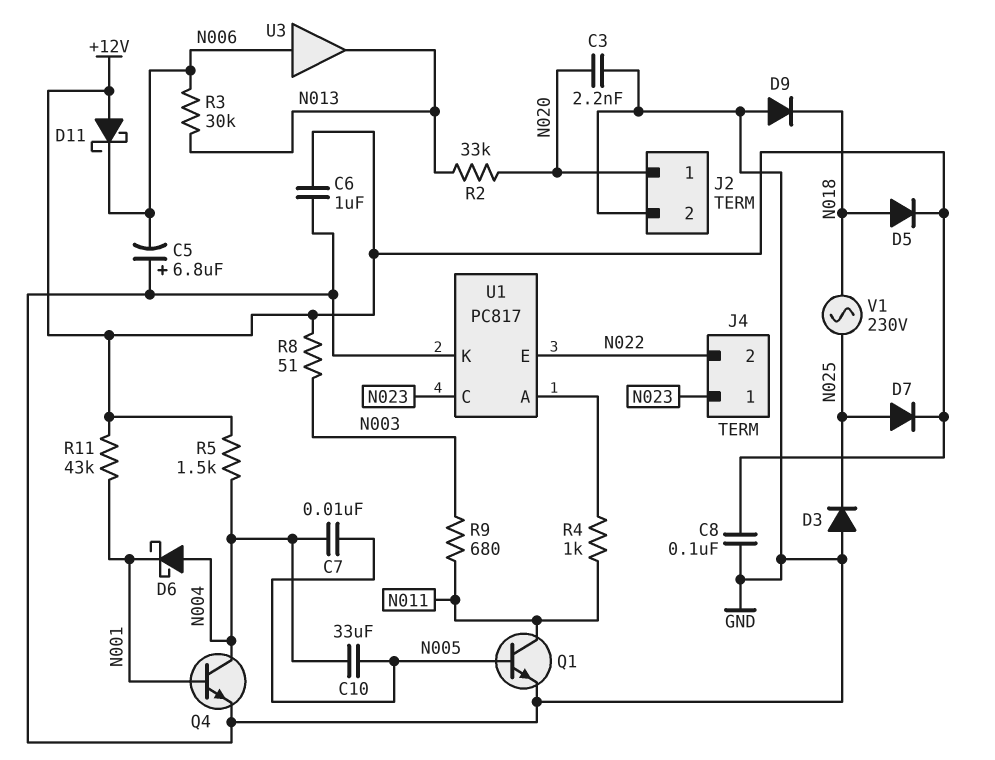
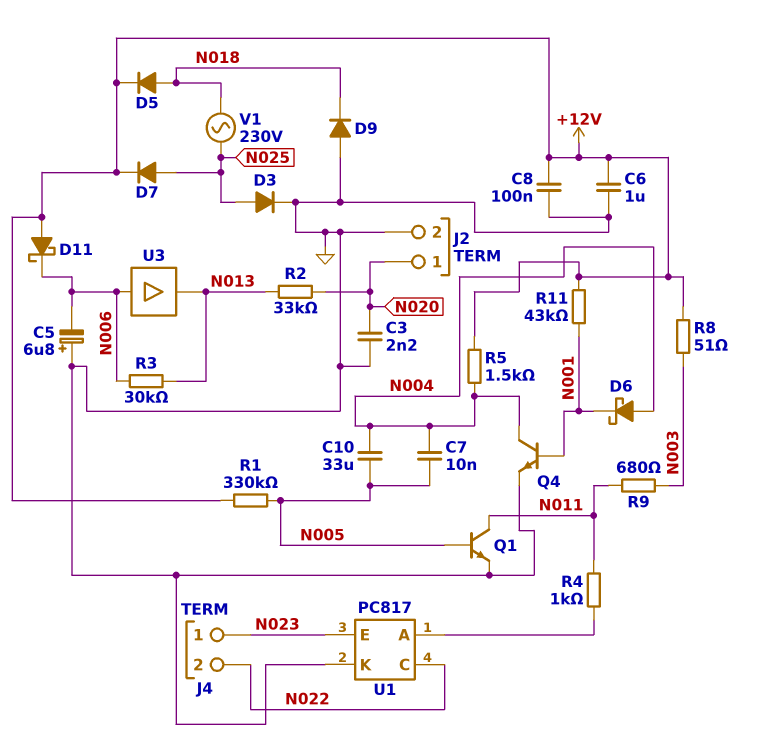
D3: diode (A GND, K N025) -> diode (A N025, K GND)
R1: none -> 330k (+12V, N005)
U1 pin C: N023 -> N022
U1 pin E: N022 -> N023

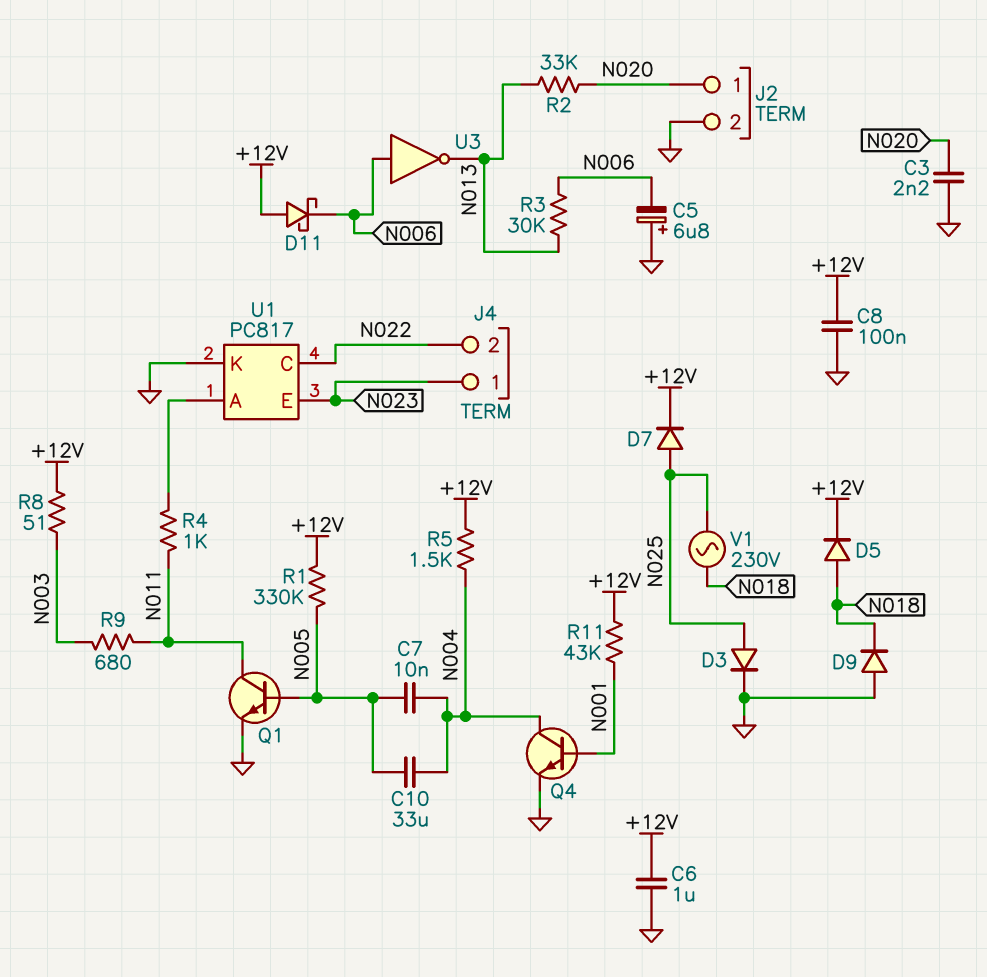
D6: schottky (A N004, K N001) -> none
U3: buffer (in N006, out N013) -> NOT (in N006, out N013)

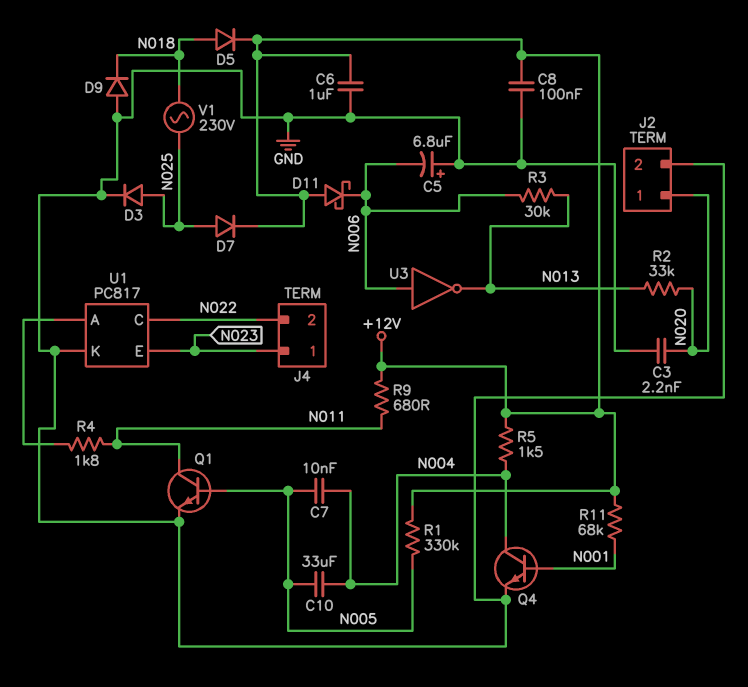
R4: 1k (N011, U1/A) -> 1.8k (N011, U1/A)
R8: 51 (+12V, N003) -> none
R9: 680 (N003, N011) -> 680 (+12V, N011)
R11: 43k (+12V, N001) -> 68k (+12V, N001)

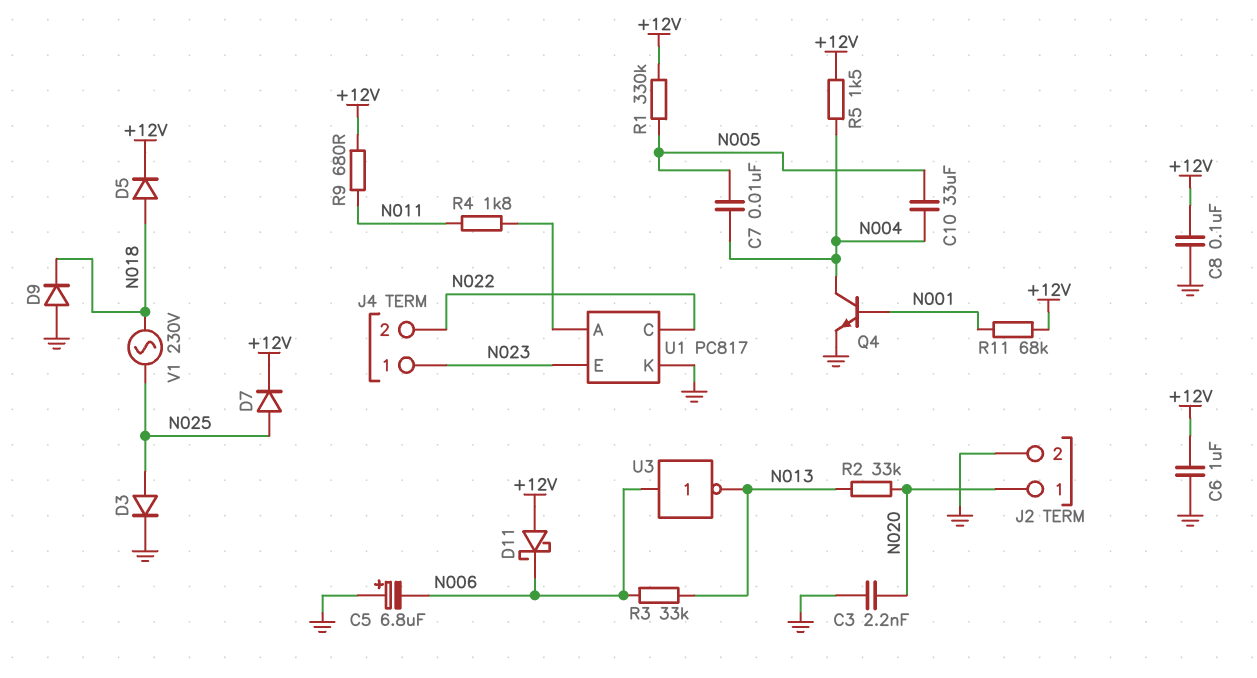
Q1: NPN (B N005, C N011, E GND) -> none
R3: 30k (N006, N013) -> 33k (N006, N013)

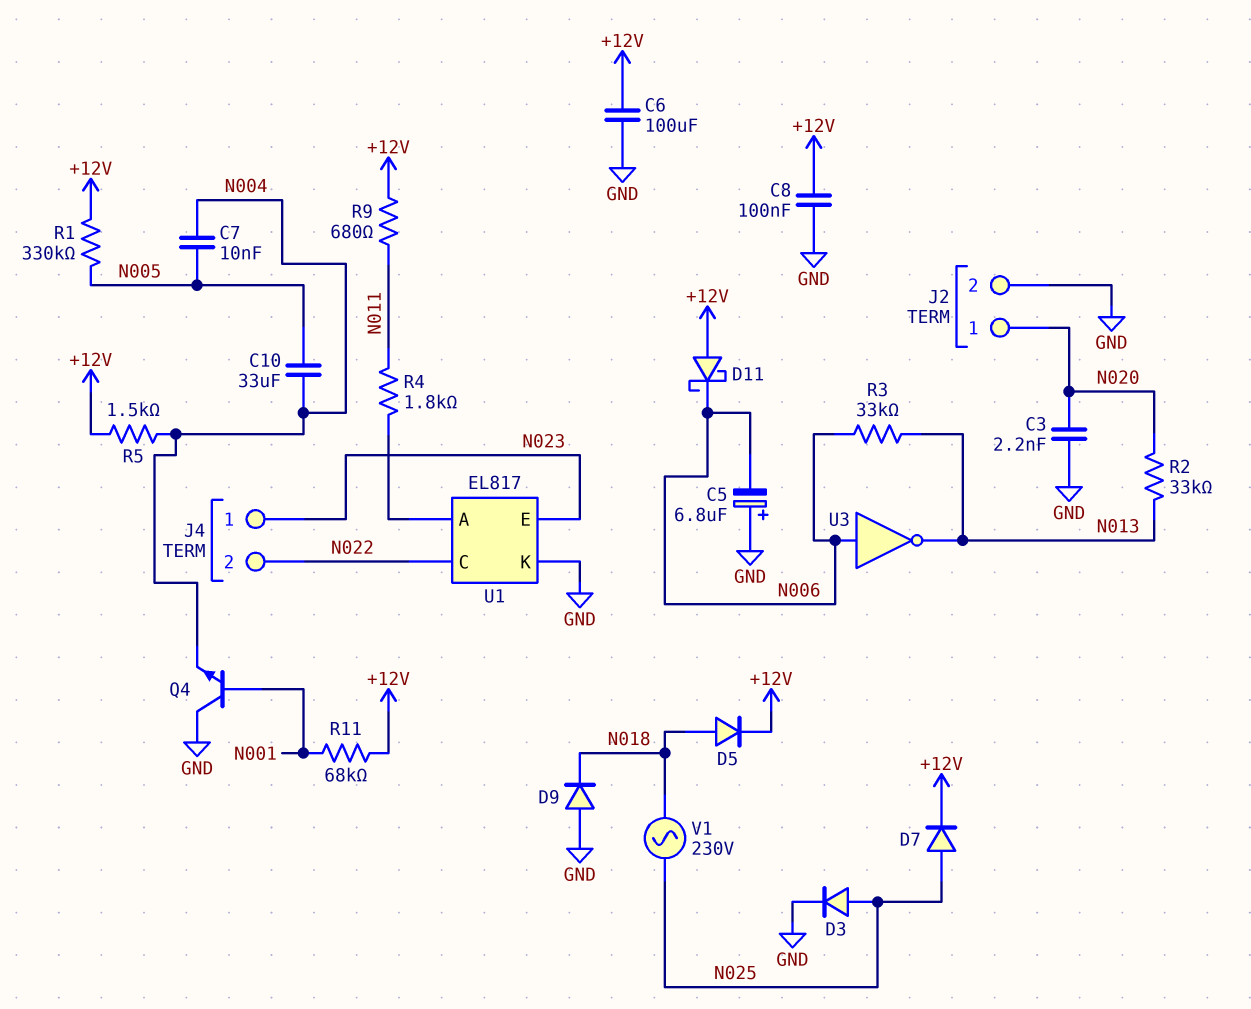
C6: 1uF (+12V, GND) -> 100uF (+12V, GND)
Q4: NPN (B N001, C N004, E GND) -> NPN (B N001, C GND, E N004)
U1: PC817 -> EL817

